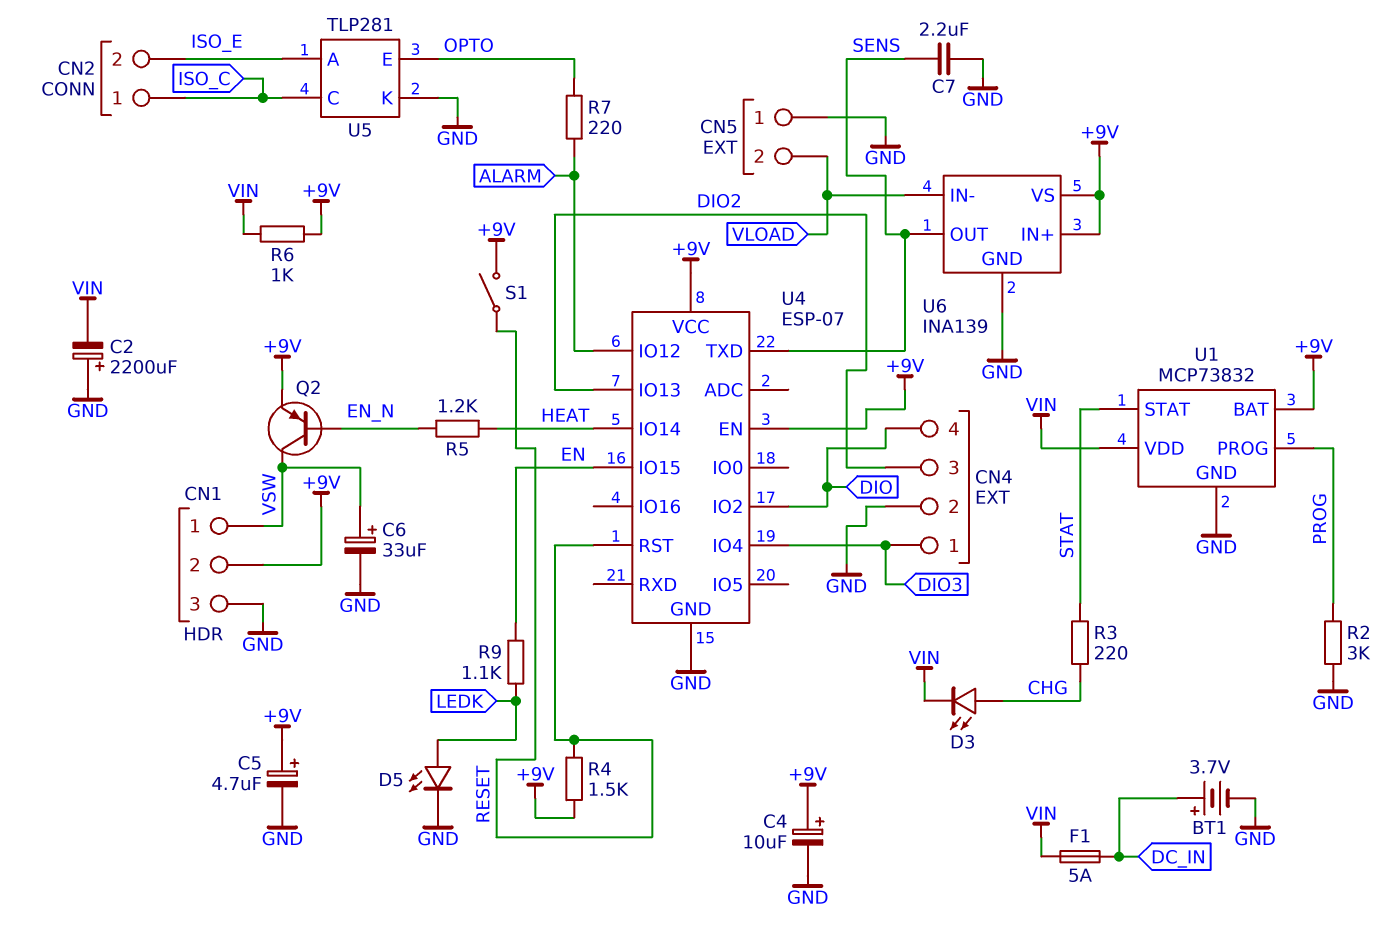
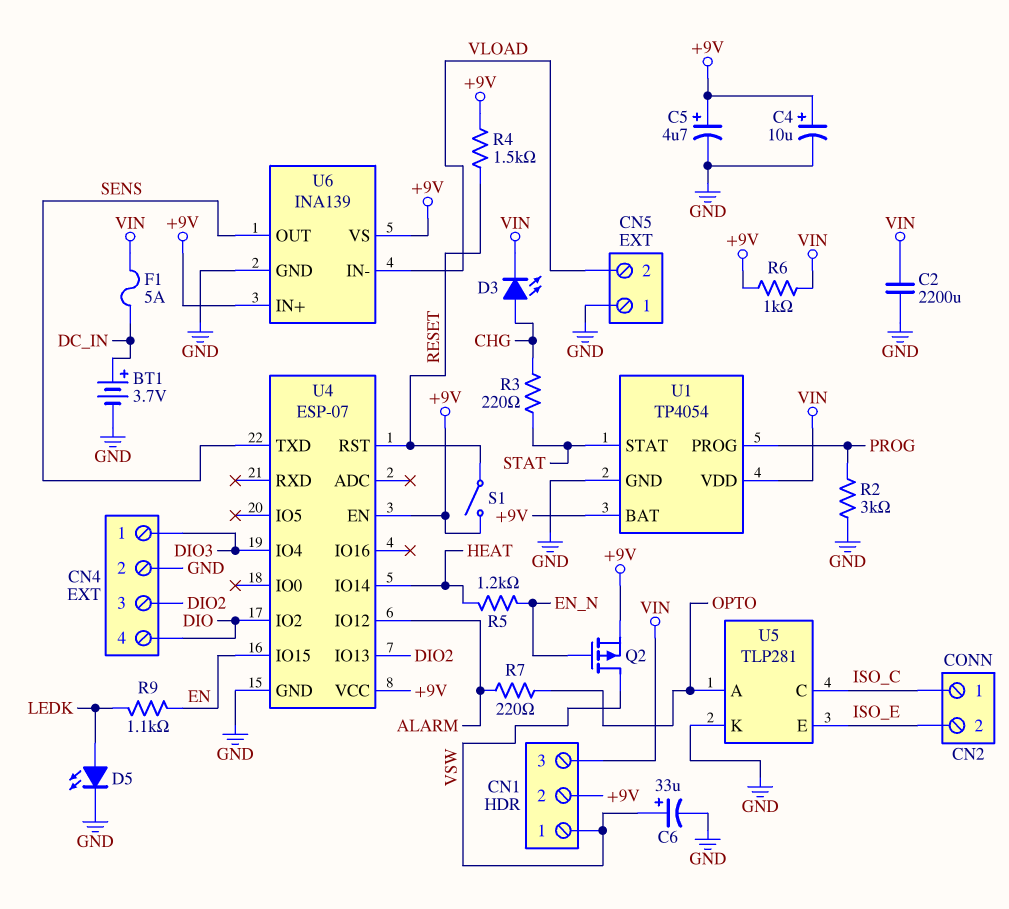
C2: 2200uF (plus GND, minus VIN) -> 2200uF (GND, VIN)
C7: 2.2uF (GND, SENS) -> none
CN1 pin 3: GND -> VIN
Q2: PNP (B EN_N, C VSW, E +9V) -> PMOS (G EN_N, D VSW, S +9V)
U1: MCP73832 -> TP4054
U5 pin A: ISO_E -> OPTO
U5 pin E: OPTO -> ISO_E

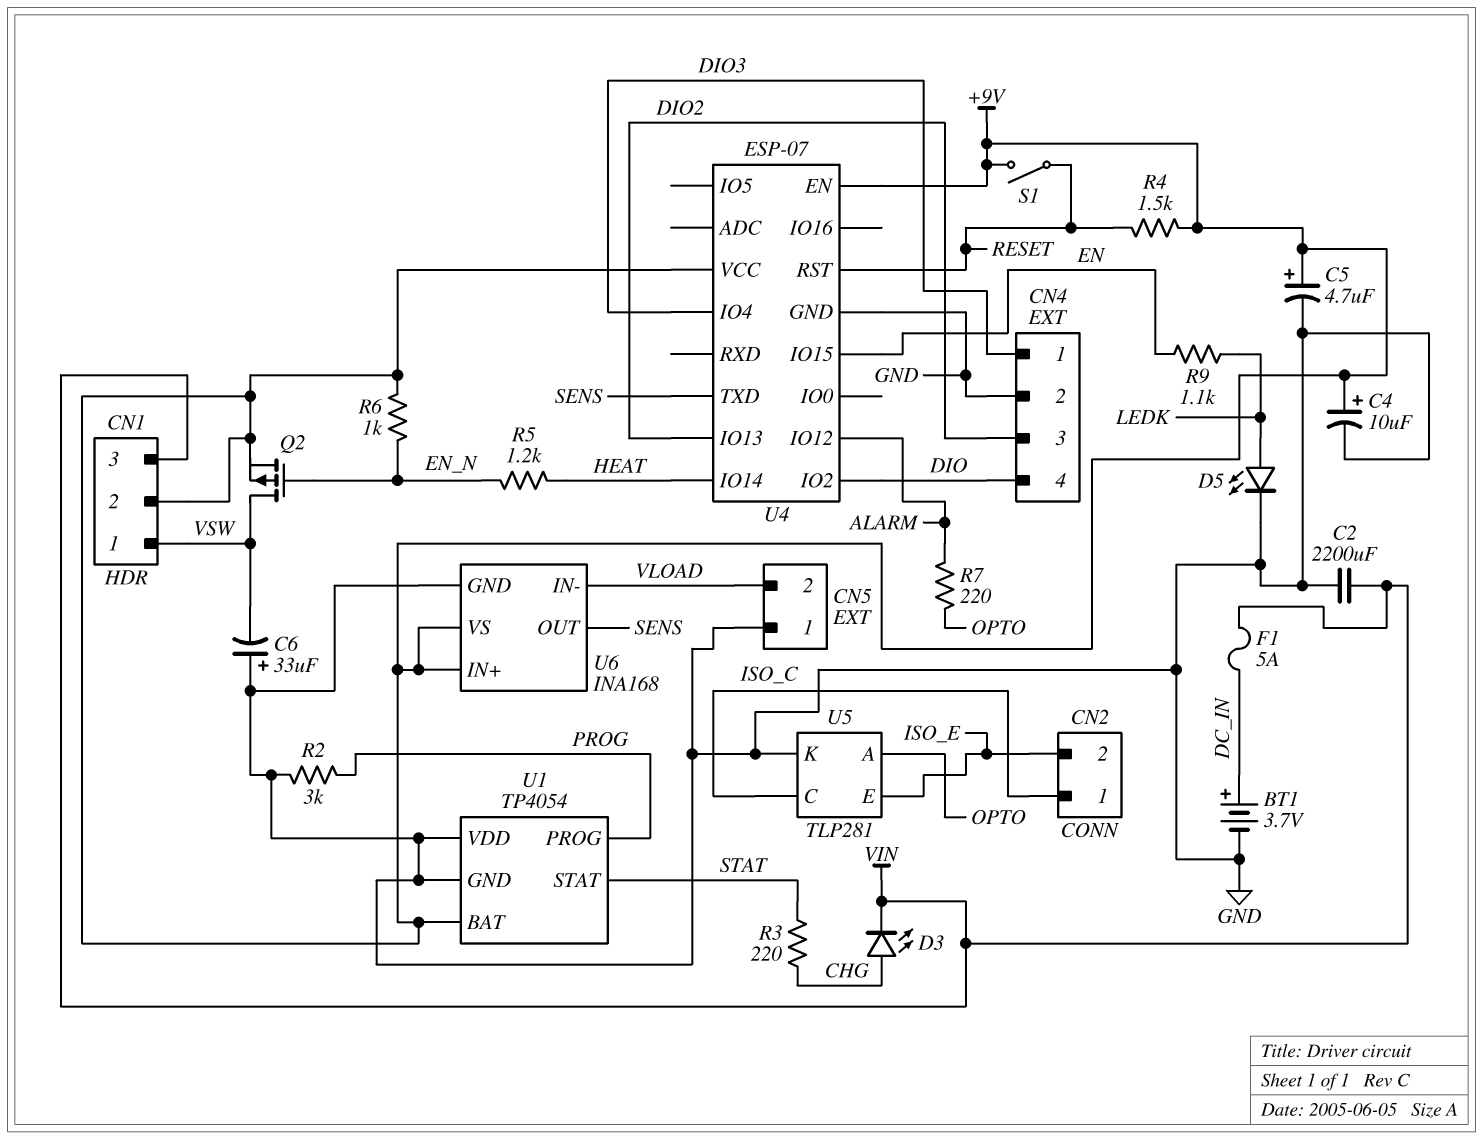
C6: 33uF (plus VSW, minus GND) -> 33uF (plus GND, minus VSW)
R6: 1k (+9V, VIN) -> 1k (+9V, EN_N)
U1 pin VDD: VIN -> GND
U6: INA139 -> INA168

